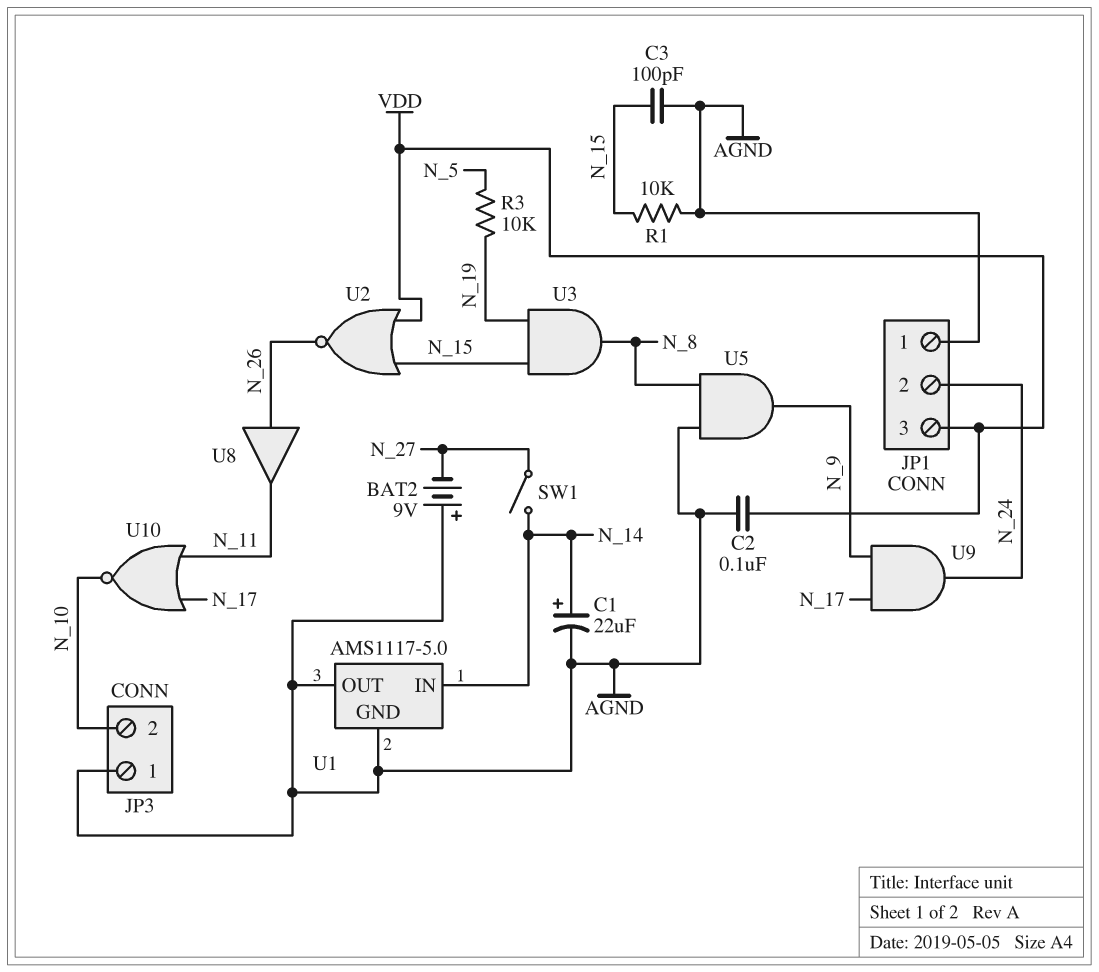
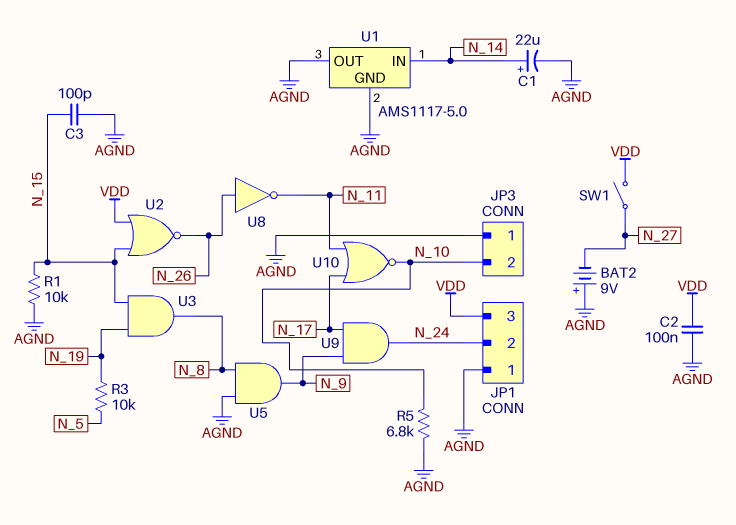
R5: none -> 6.8k (AGND, N_10)
SW1: switch (N_14, N_27) -> switch (N_27, VDD)
U8: buffer (in N_26, out N_11) -> NOT (in N_26, out N_11)

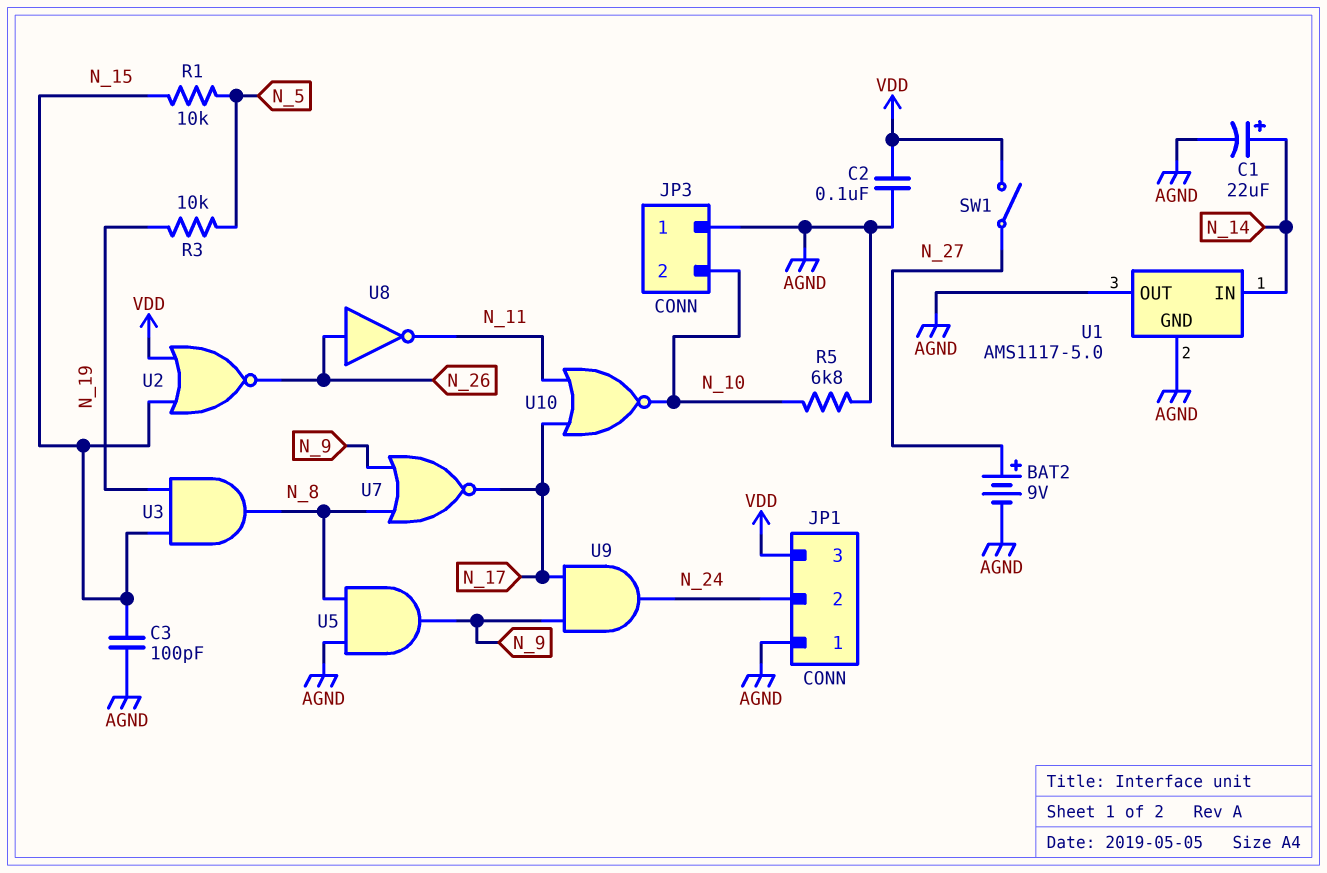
BAT2: 9V (plus AGND, minus N_27) -> 9V (plus N_27, minus AGND)
R1: 10k (AGND, N_15) -> 10k (N_5, N_15)
U7: none -> NOR (in N_8, in N_9, out N_17)

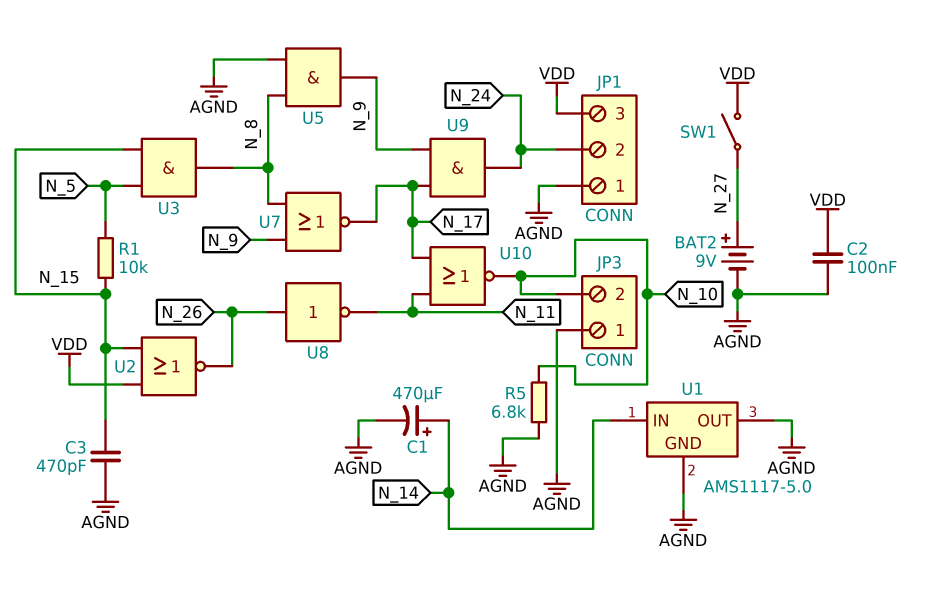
C1: 22uF (plus N_14, minus AGND) -> 470uF (plus N_14, minus AGND)
C3: 100pF (AGND, N_15) -> 470pF (AGND, N_15)
R3: 10k (N_5, N_19) -> none
U3: AND (in N_15, in N_19, out N_8) -> AND (in N_5, in N_15, out N_8)

